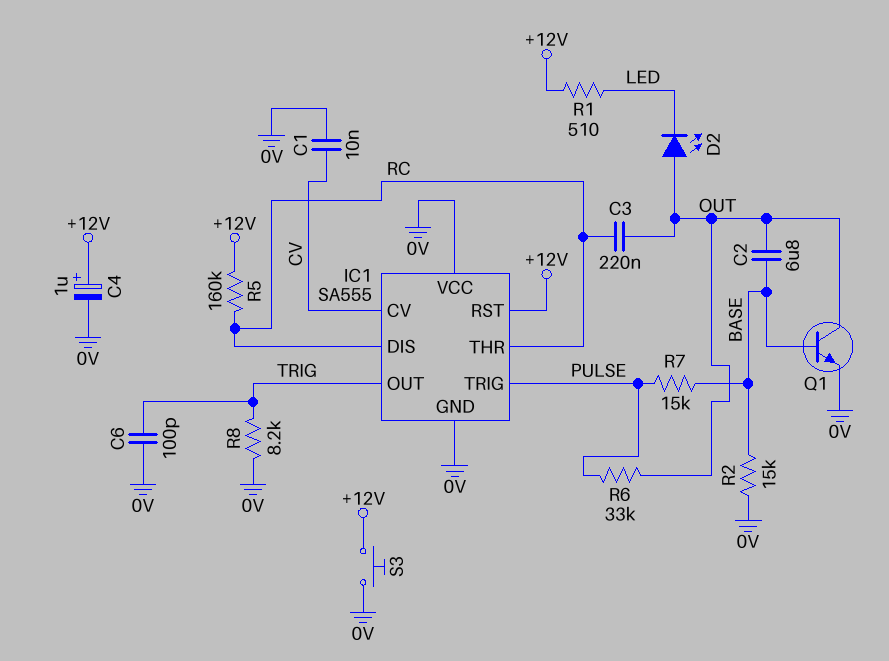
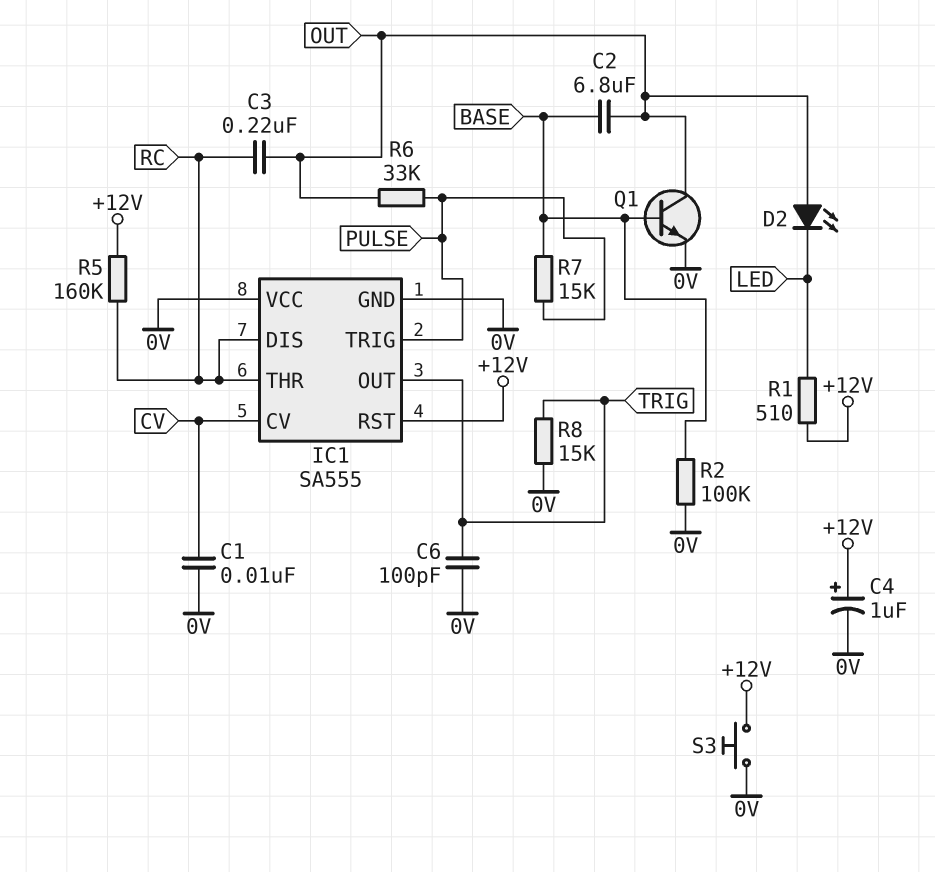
R2: 15k (0V, BASE) -> 100k (0V, BASE)
R8: 8.2k (0V, TRIG) -> 15k (0V, TRIG)

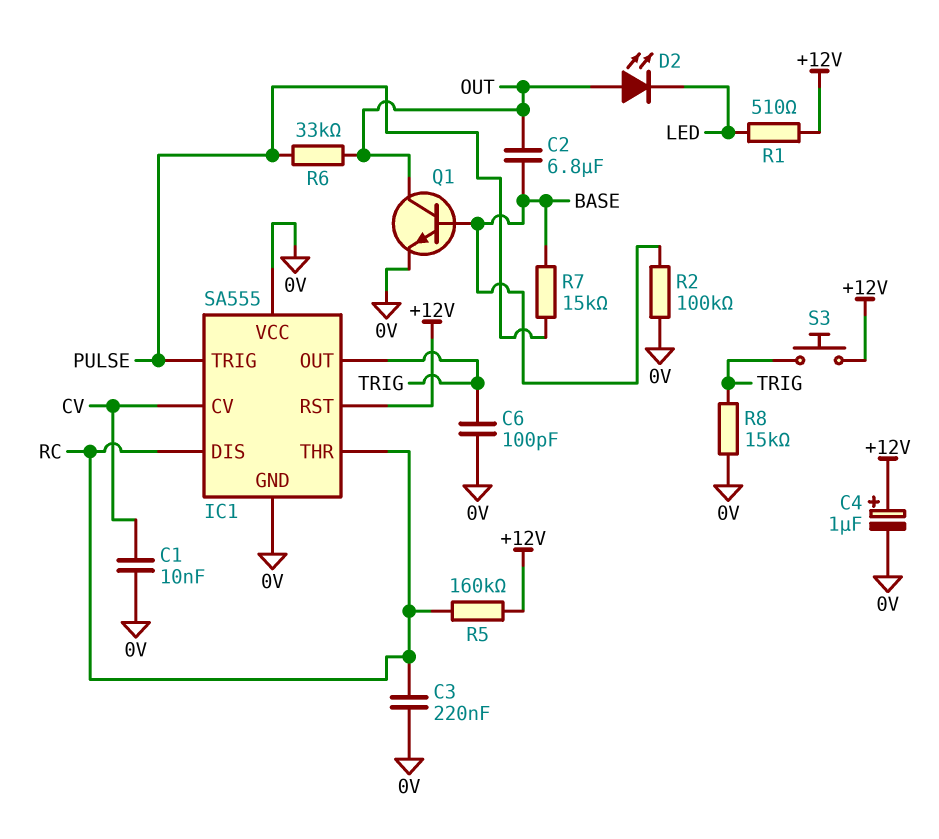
C3: 220nF (OUT, RC) -> 220nF (0V, RC)
S3: button (+12V, 0V) -> button (+12V, TRIG)

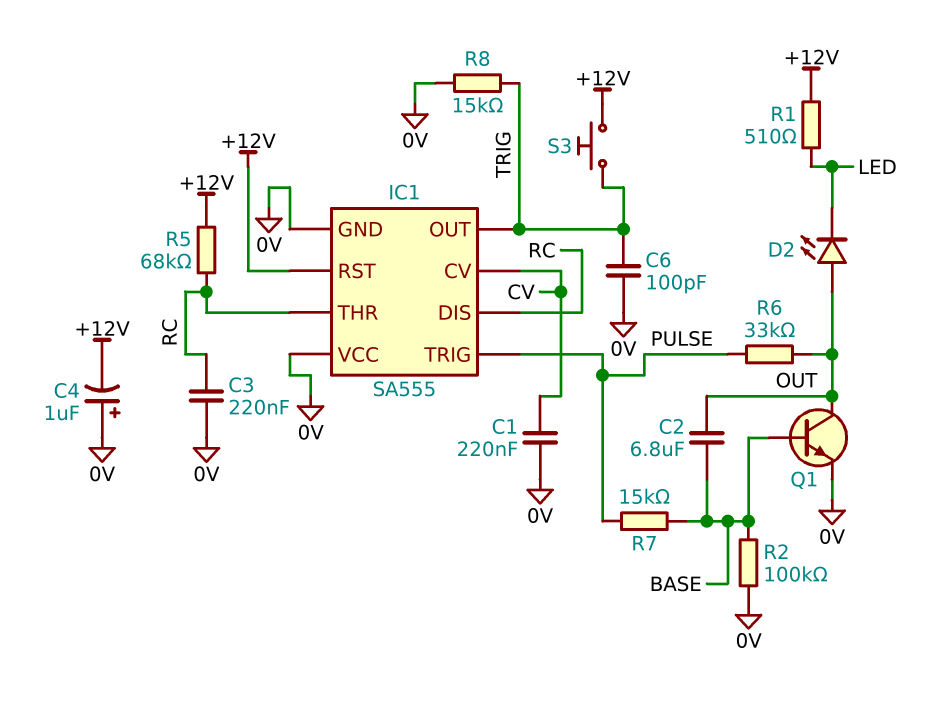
C1: 10nF (0V, CV) -> 220nF (0V, CV)
C4: 1uF (plus +12V, minus 0V) -> 1uF (plus 0V, minus +12V)
R5: 160k (+12V, RC) -> 68k (+12V, RC)

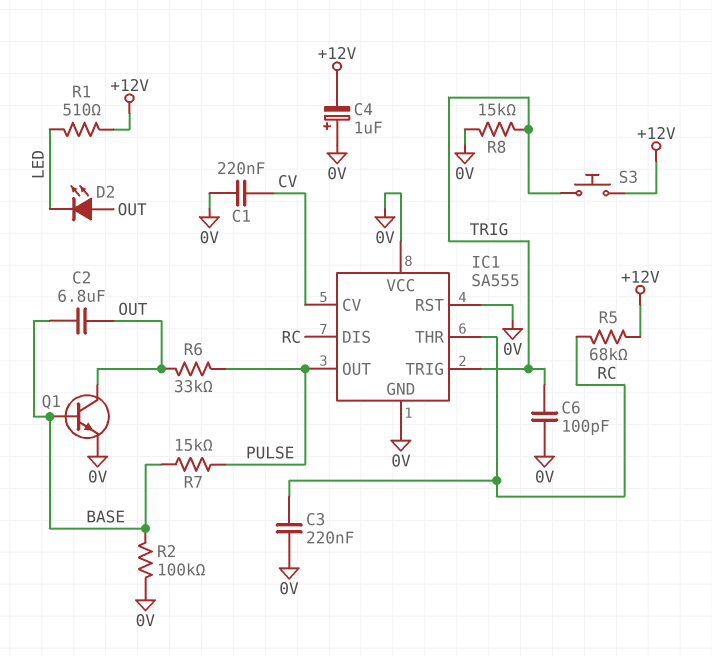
IC1 pin OUT: TRIG -> PULSE
IC1 pin RST: +12V -> 0V
IC1 pin TRIG: PULSE -> TRIG

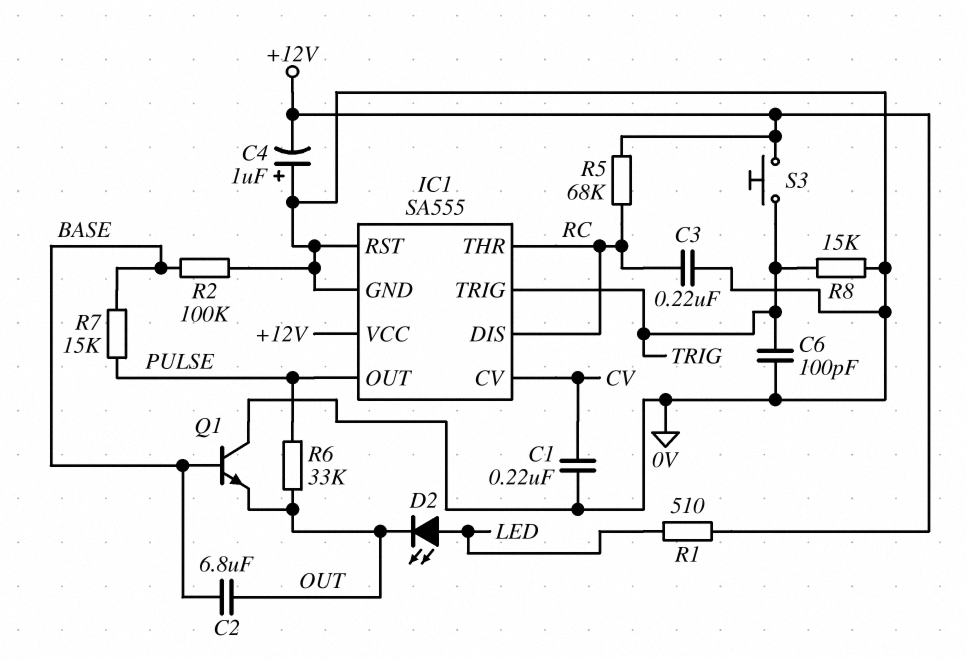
D2: LED (A OUT, K LED) -> LED (A LED, K OUT)
IC1 pin VCC: 0V -> +12V
Q1: NPN (B BASE, C OUT, E 0V) -> NPN (B BASE, C 0V, E OUT)

